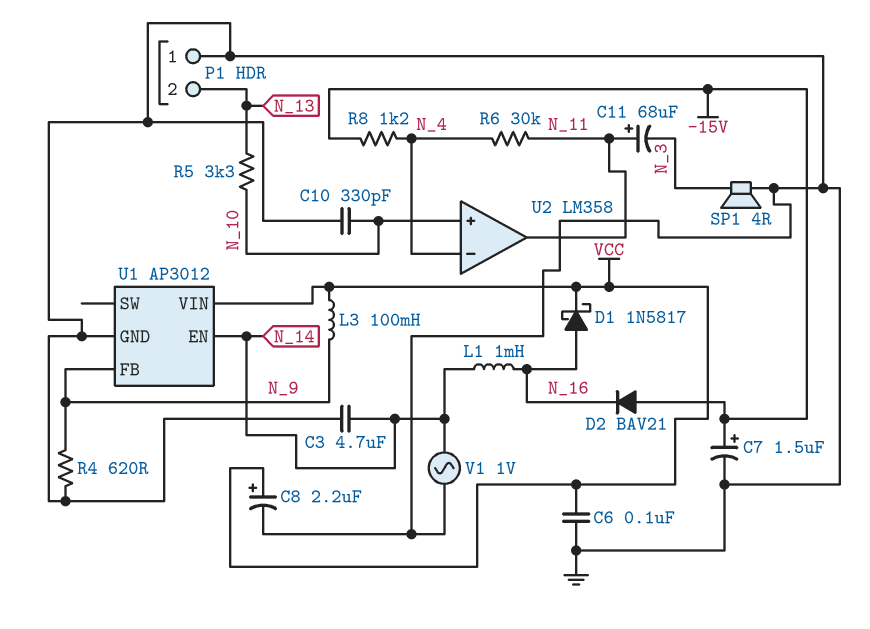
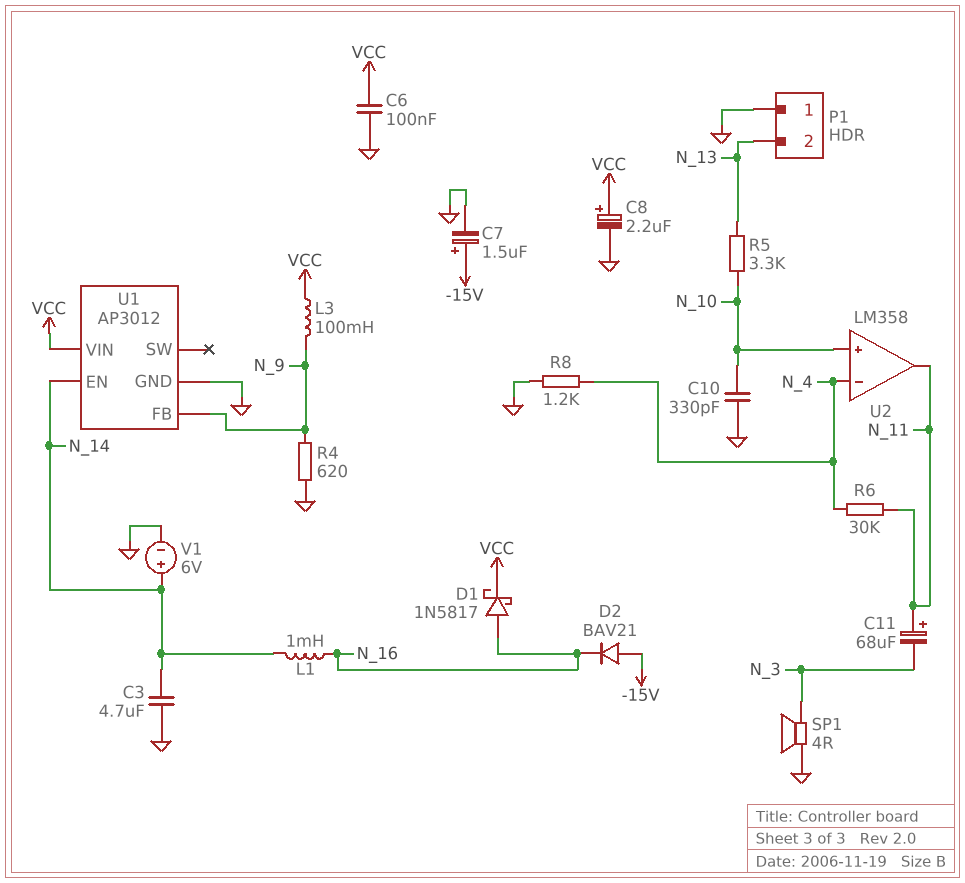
R8: 1.2k (-15V, N_4) -> 1.2k (GND, N_4)
V1: AC 1V (GND, N_14) -> 6V (plus N_14, minus GND)

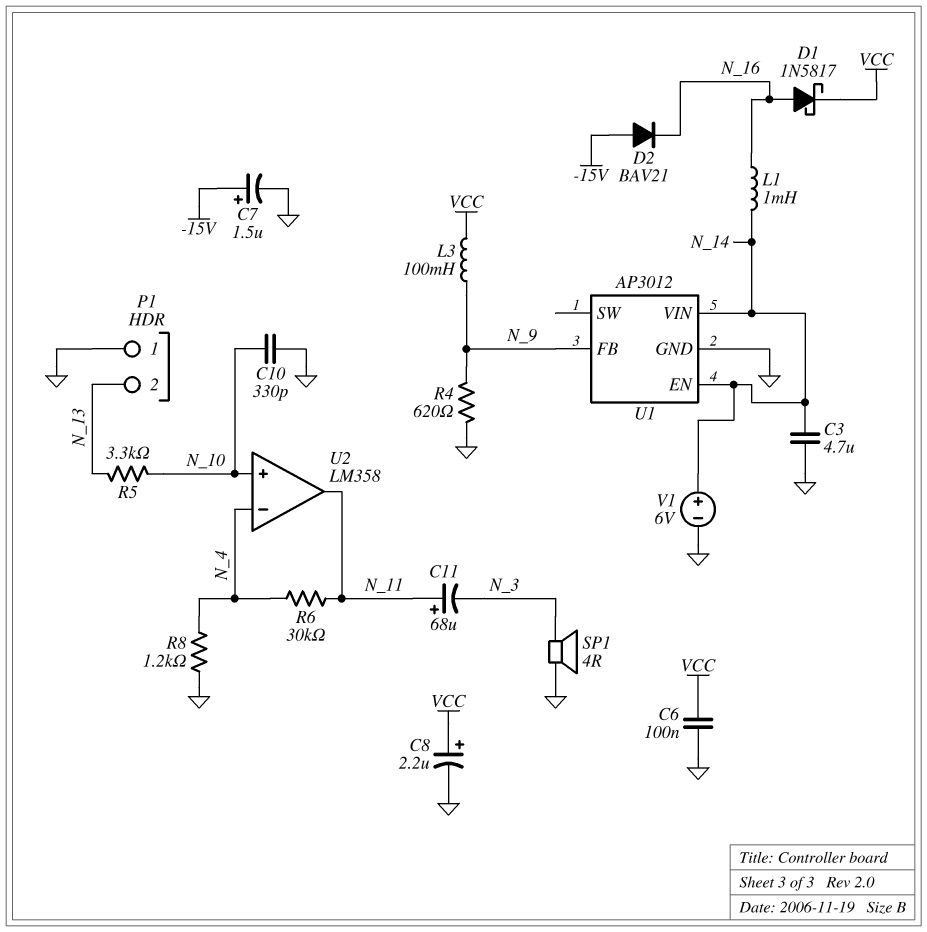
U1 pin VIN: VCC -> N_14

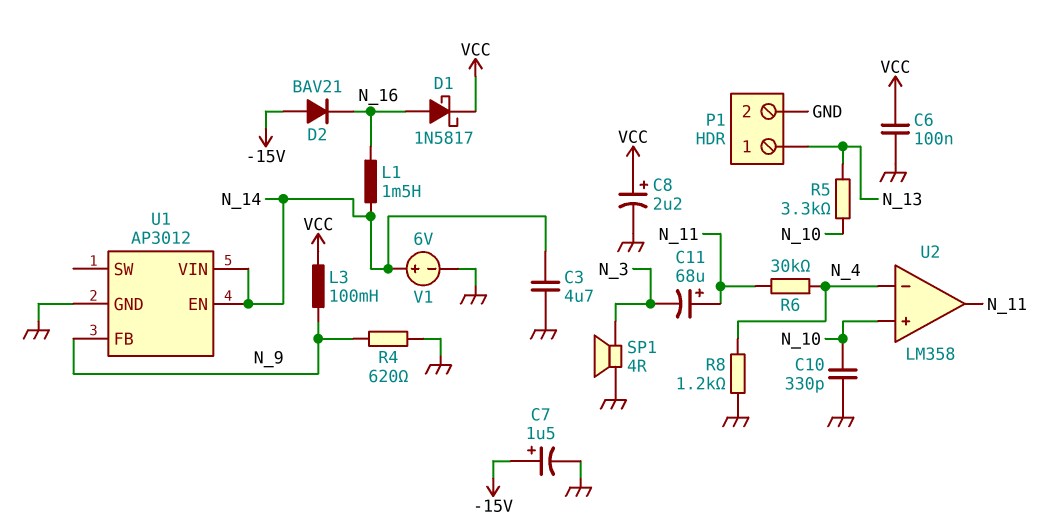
L1: 1mH (N_14, N_16) -> 1.5mH (N_14, N_16)
P1 pin 1: GND -> N_13
P1 pin 2: N_13 -> GND

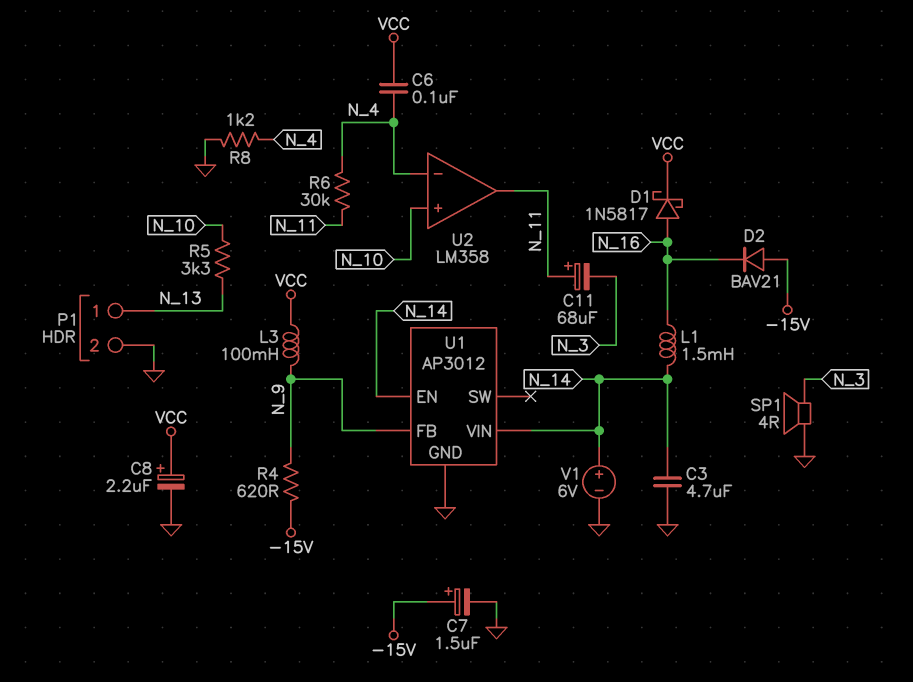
C6: 100nF (GND, VCC) -> 100nF (N_4, VCC)
C10: 330pF (GND, N_10) -> none
R4: 620 (GND, N_9) -> 620 (-15V, N_9)

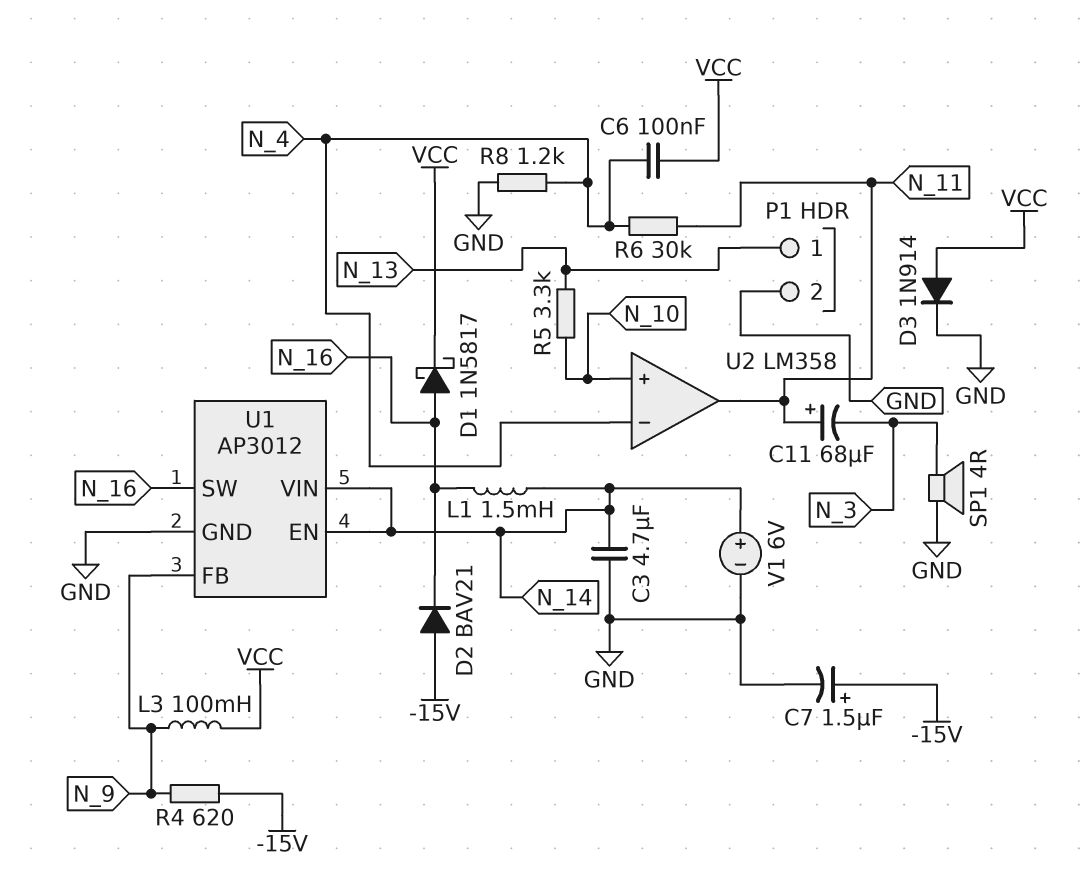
C8: 2.2uF (plus VCC, minus GND) -> none
D3: none -> diode 1N914 (A VCC, K GND)
U1 pin SW: none -> N_16

